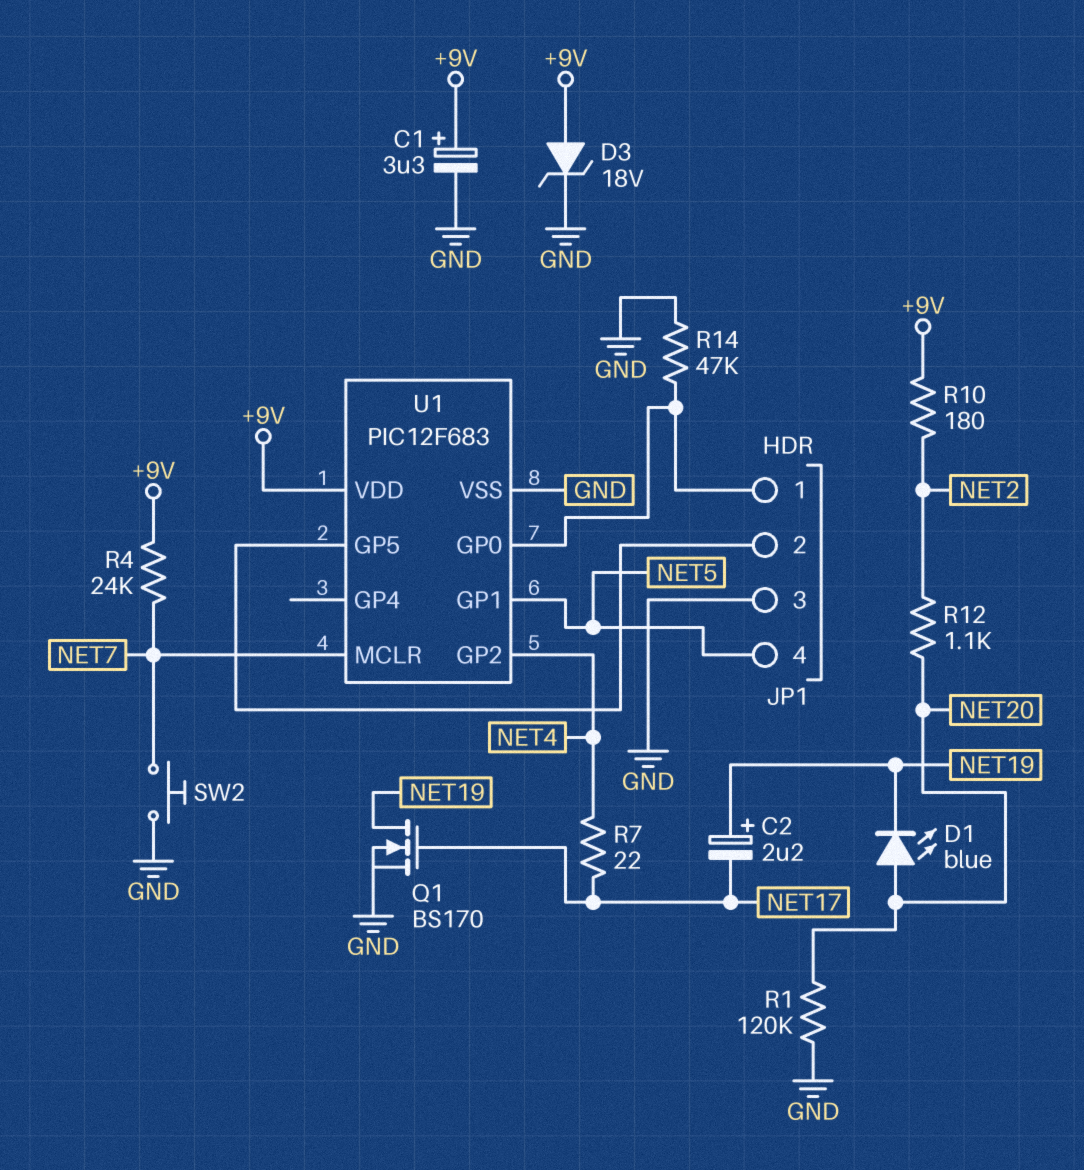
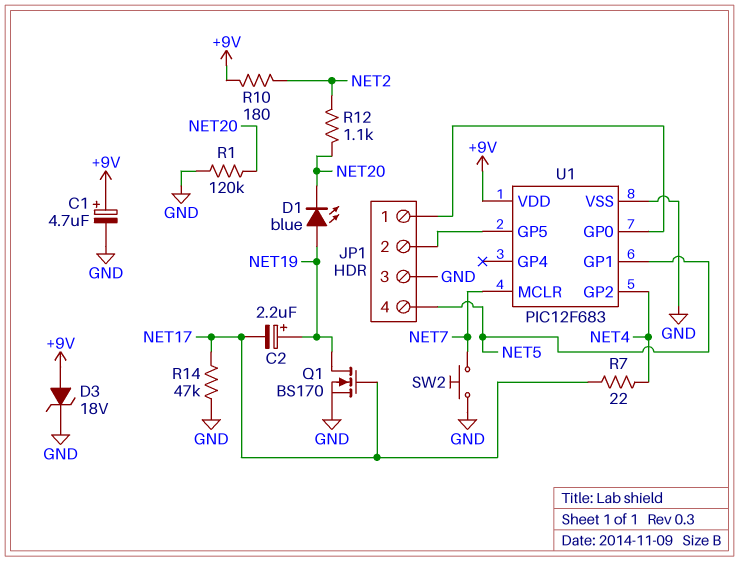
C1: 3.3uF (plus +9V, minus GND) -> 4.7uF (plus +9V, minus GND)
D1: LED blue (A NET20, K NET19) -> LED blue (A NET19, K NET20)
R4: 24k (+9V, NET7) -> none
R14: 47k (GND, JP1/1) -> 47k (GND, NET17)

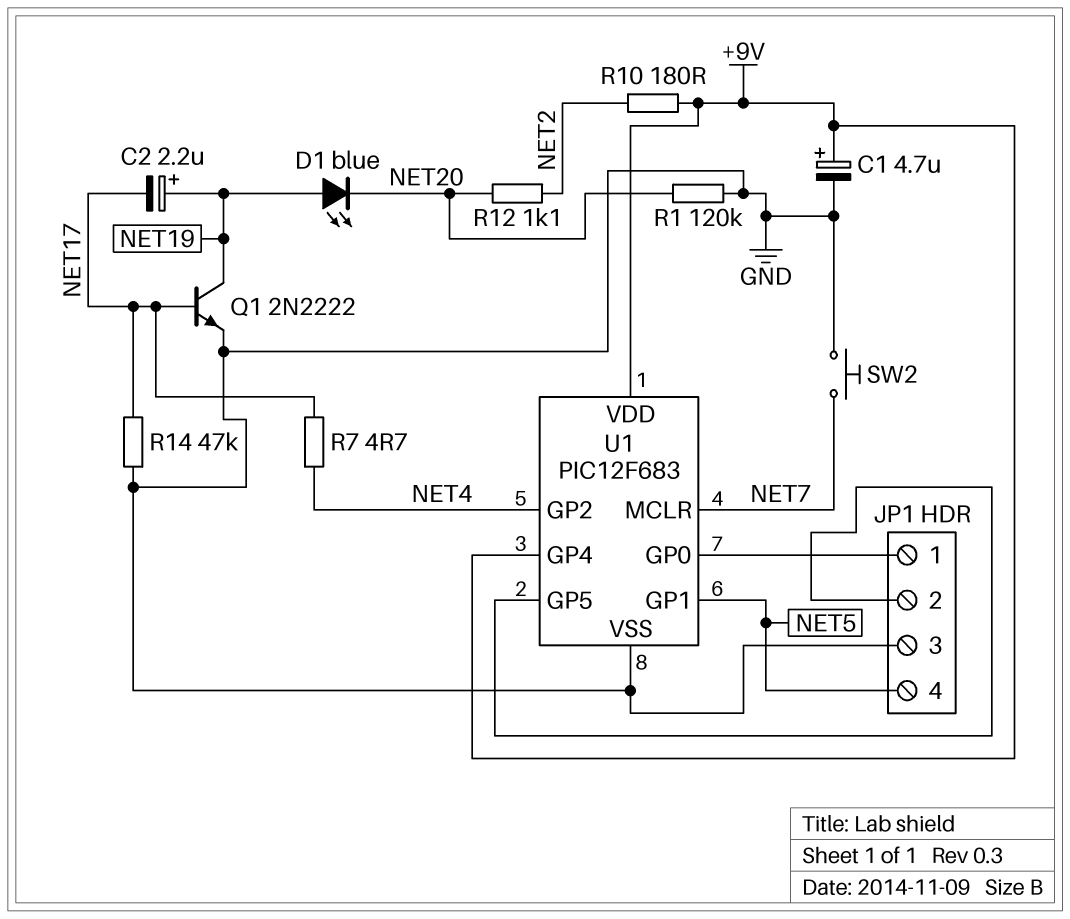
D3: zener 18V (A +9V, K GND) -> none
Q1: NMOS BS170 (G NET17, D NET19, S GND) -> NPN 2N2222 (B NET17, C NET19, E GND)
R7: 22 (NET4, NET17) -> 4.7 (NET4, NET17)
U1 pin GP4: none -> +9V

